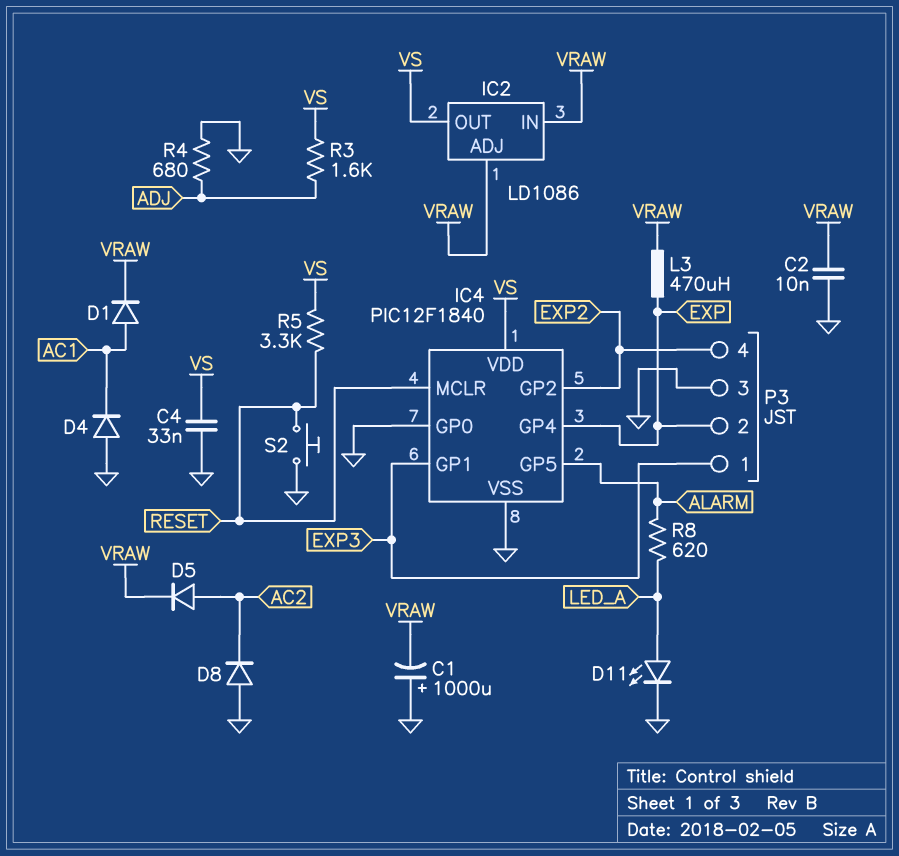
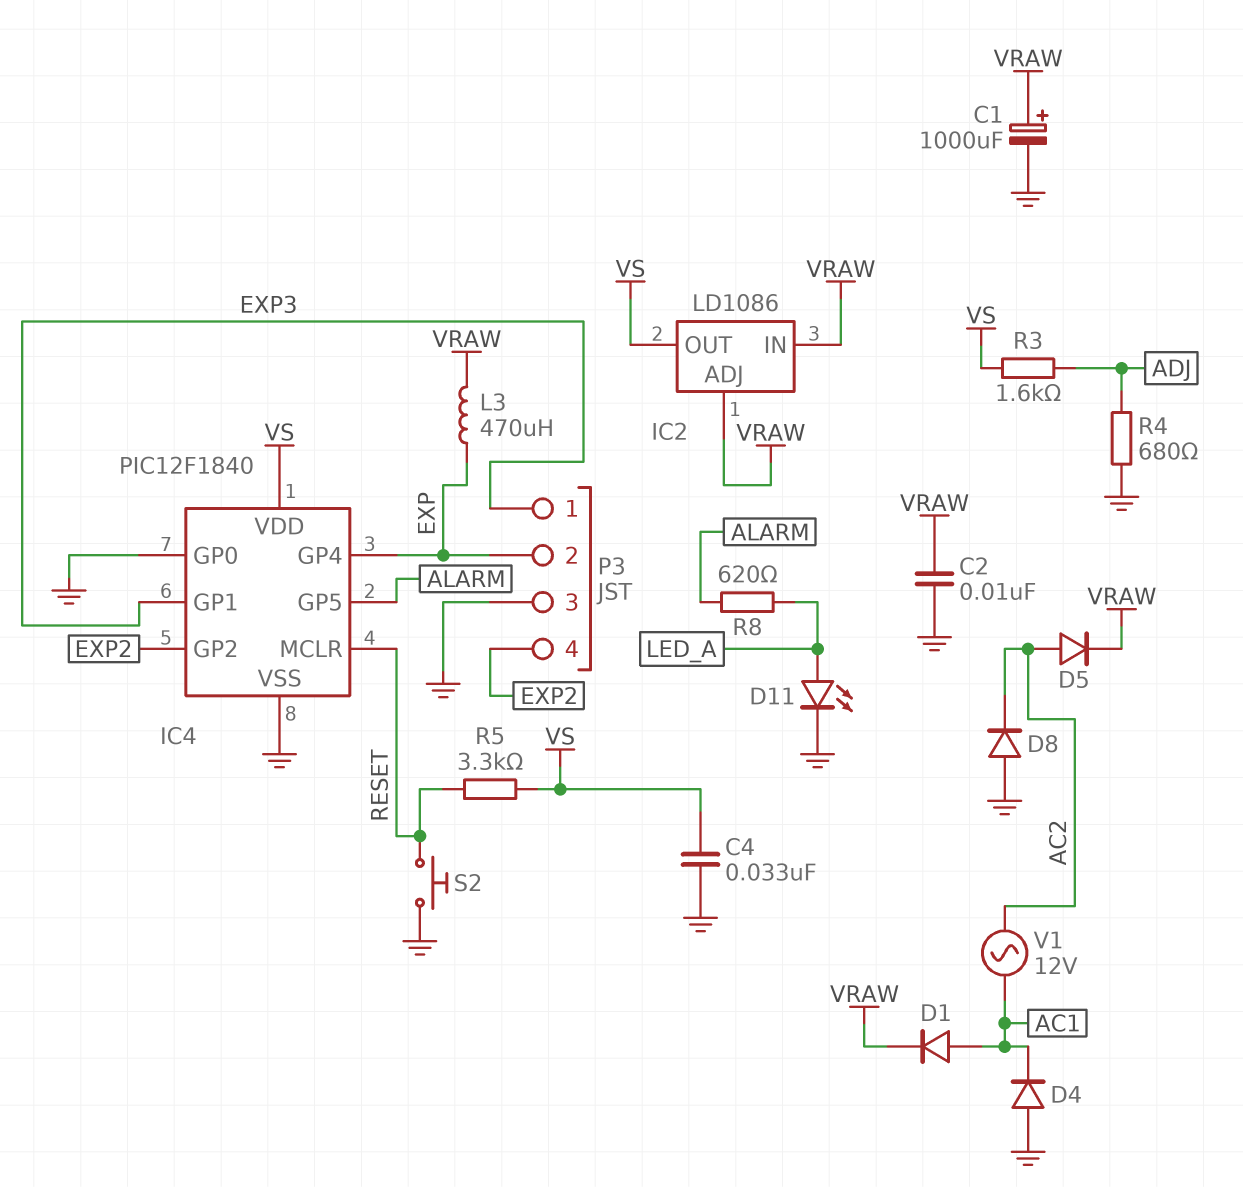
C1: 1000uF (plus GND, minus VRAW) -> 1000uF (plus VRAW, minus GND)
V1: none -> AC 12V (AC1, AC2)

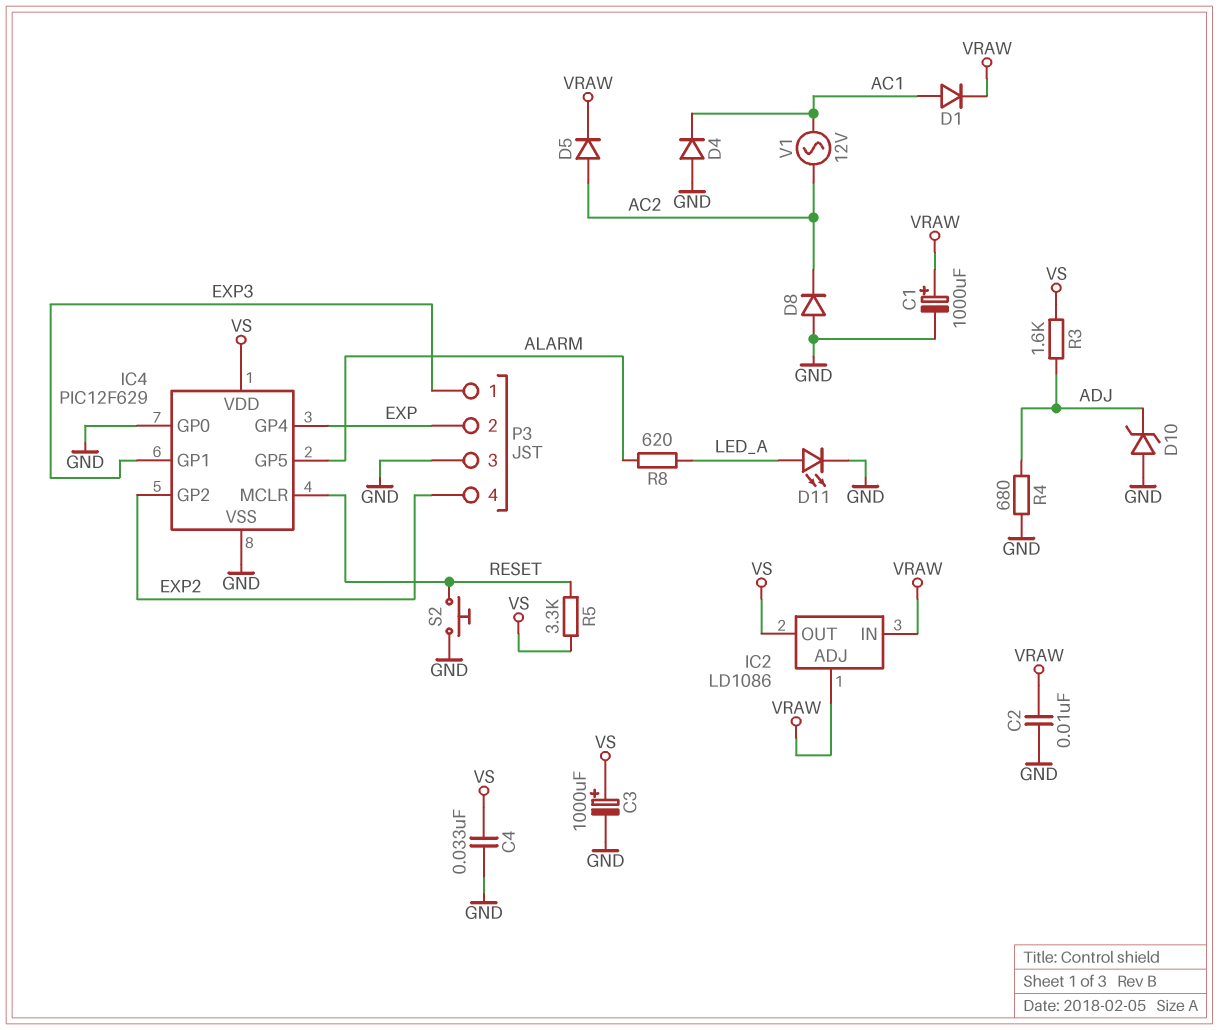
C3: none -> 1000uF (plus VS, minus GND)
D10: none -> zener (A GND, K ADJ)
IC4: PIC12F1840 -> PIC12F629
L3: 470uH (EXP, VRAW) -> none

